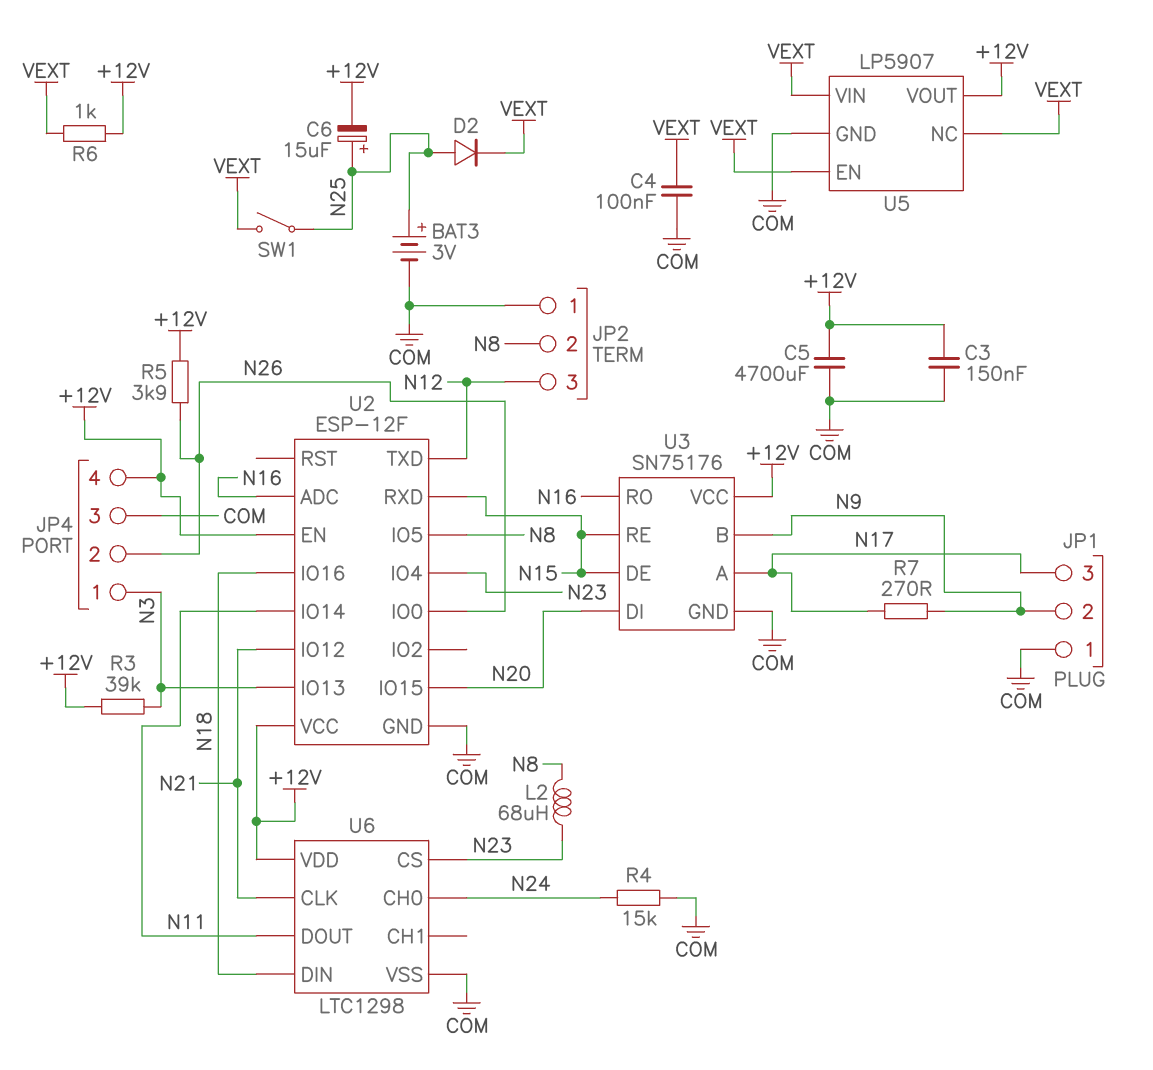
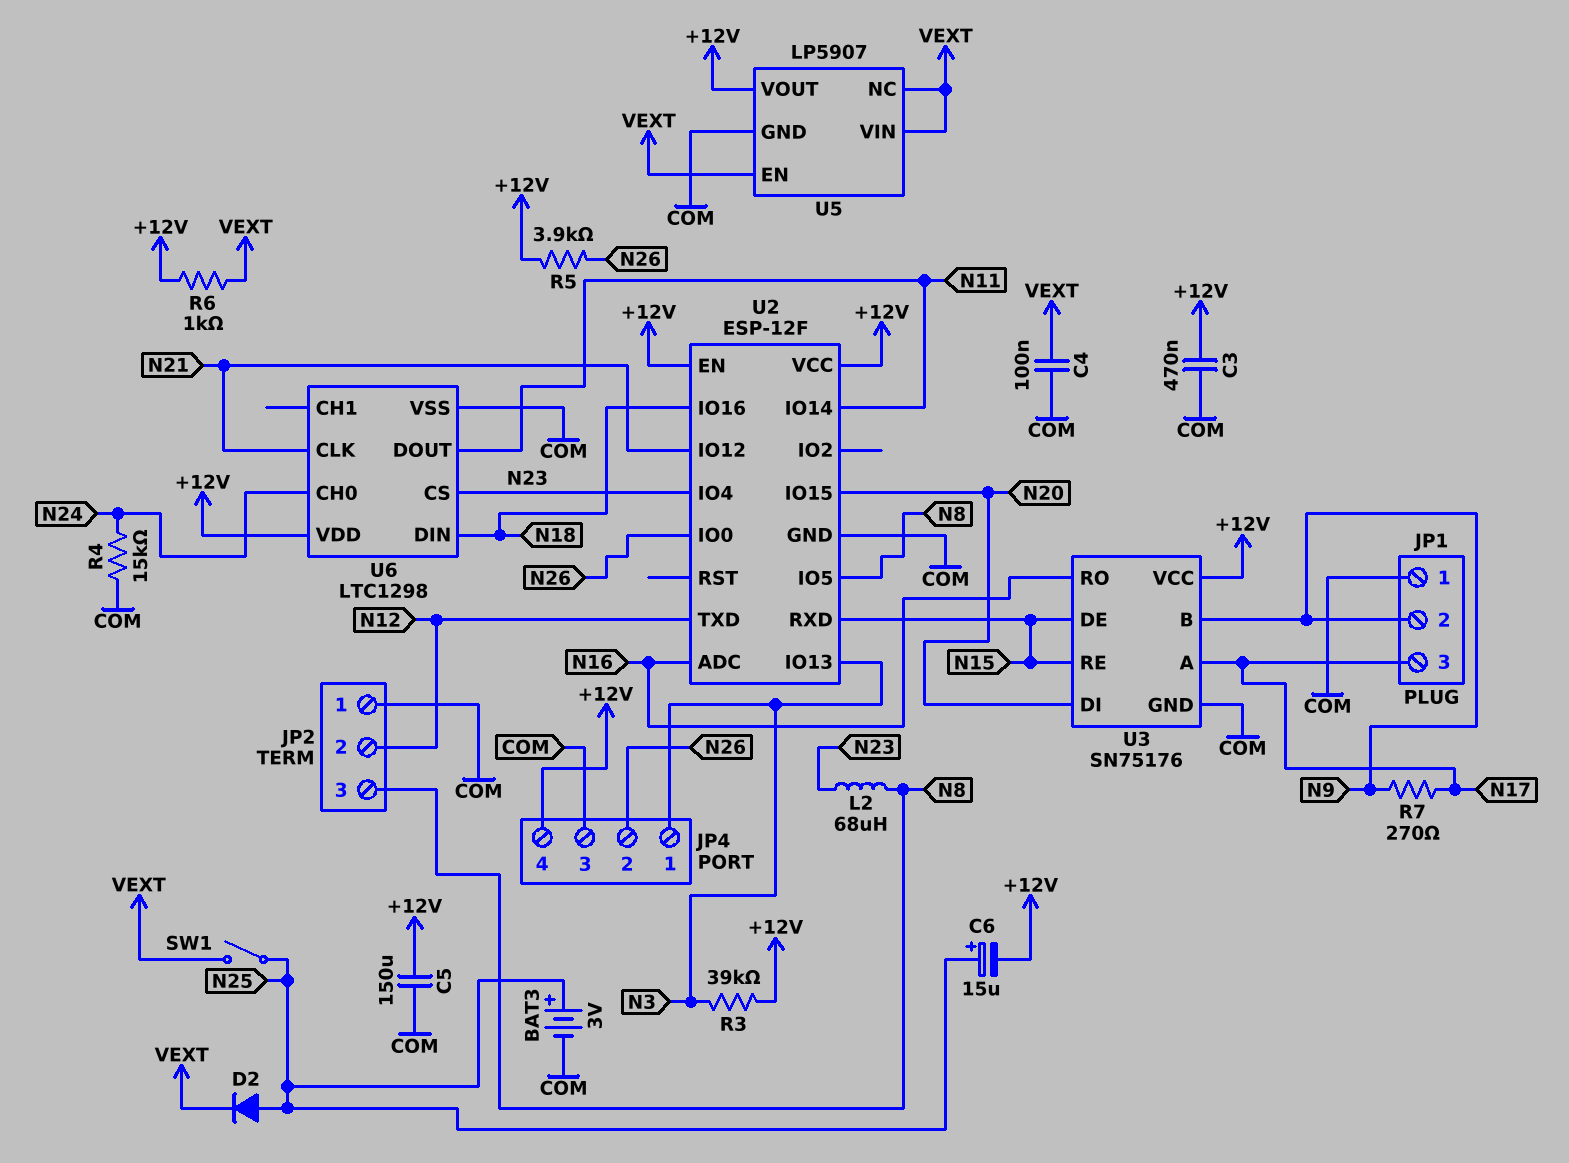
C3: 150nF (+12V, COM) -> 470nF (+12V, COM)
C5: 4700uF (+12V, COM) -> 150uF (+12V, COM)
JP2 pin 2: N8 -> N12
JP2 pin 3: N12 -> N8

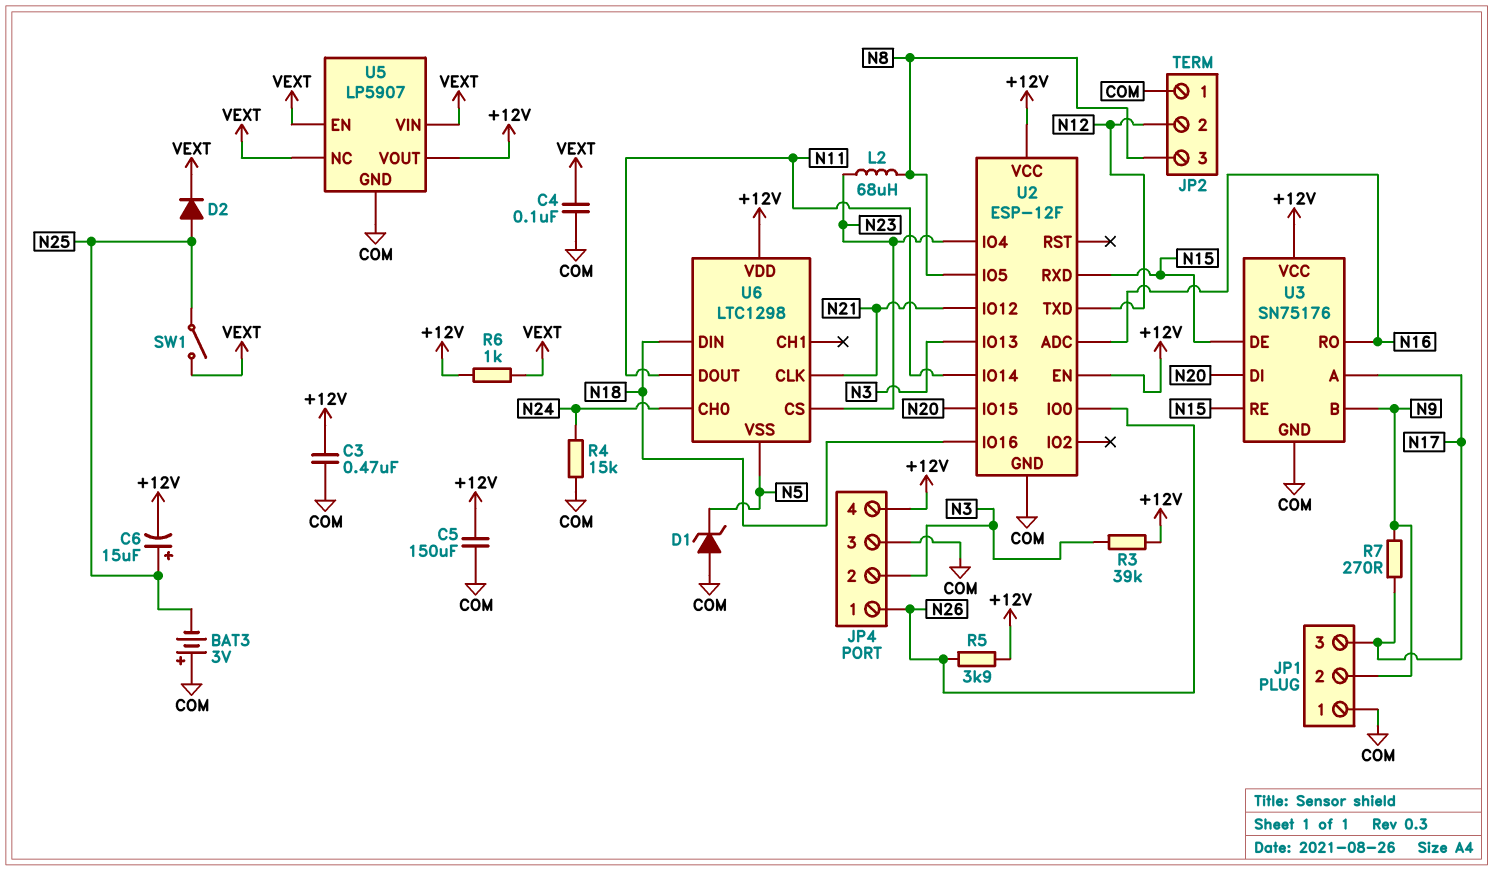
BAT3: 3V (plus N25, minus COM) -> 3V (plus COM, minus N25)
D1: none -> zener (A COM, K N5)
JP4 pin 1: N3 -> N26
JP4 pin 2: N26 -> N3
U6 pin VSS: COM -> N5

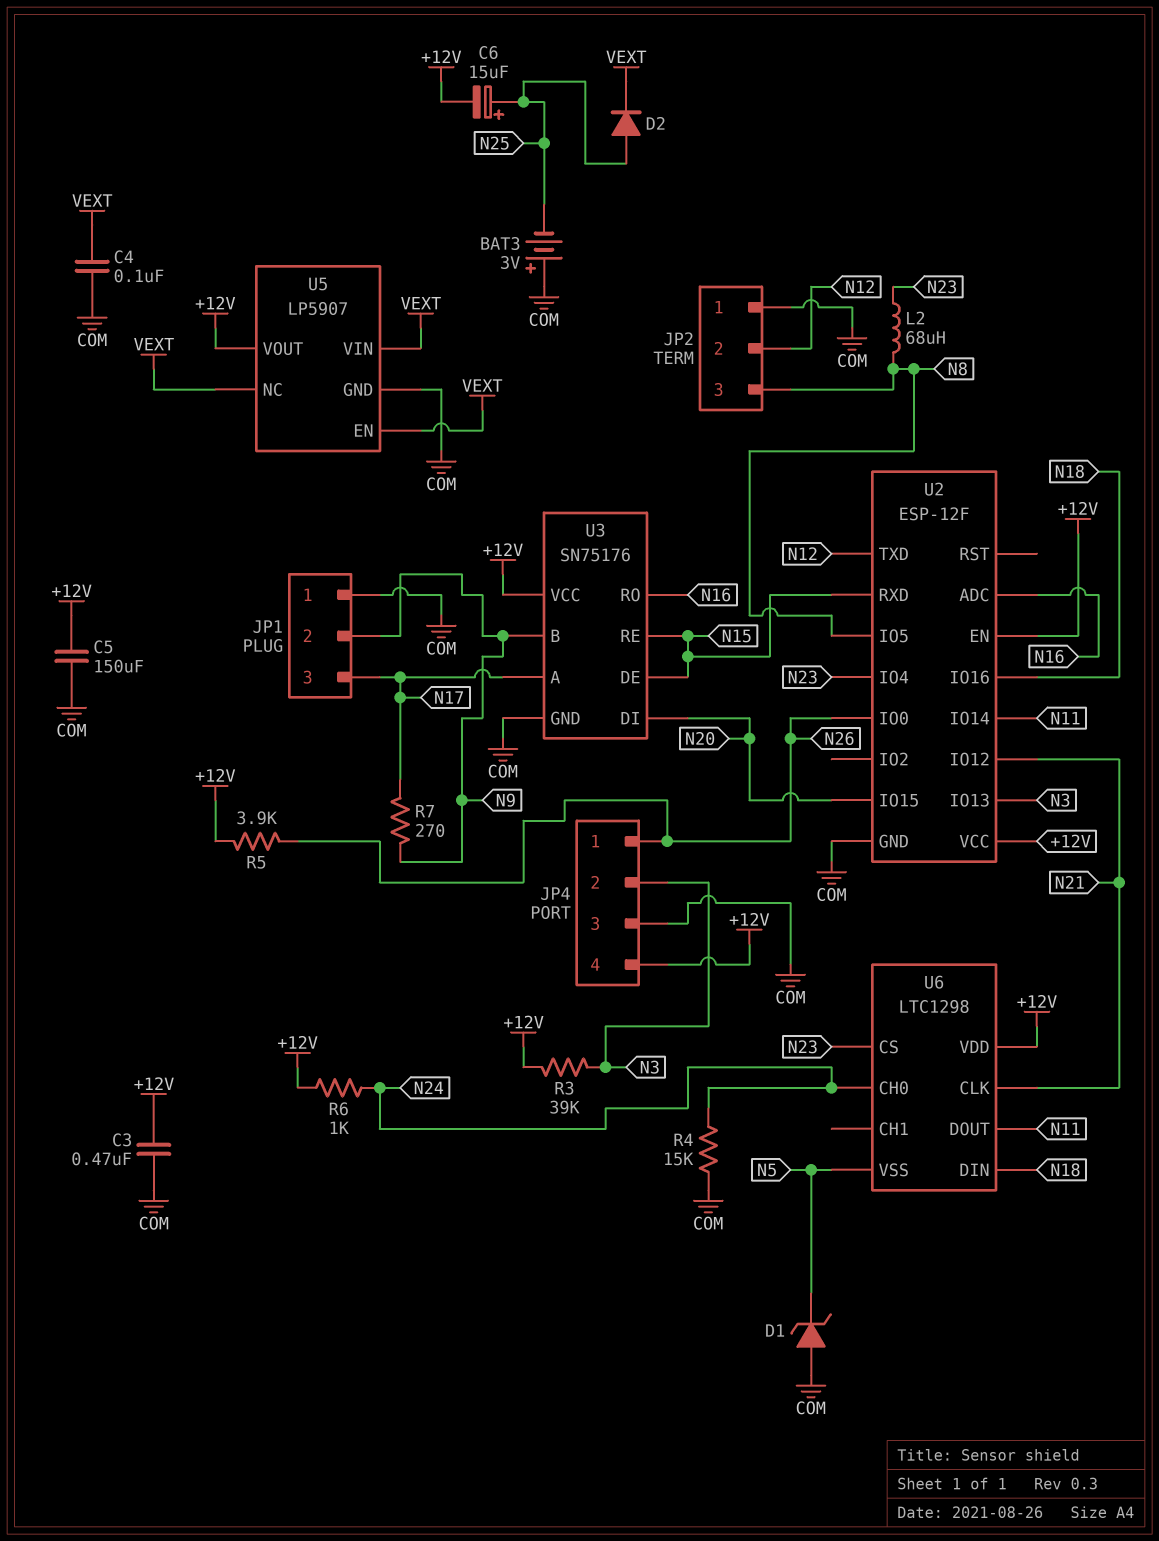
R6: 1k (+12V, VEXT) -> 1k (+12V, N24)
SW1: switch (N25, VEXT) -> none

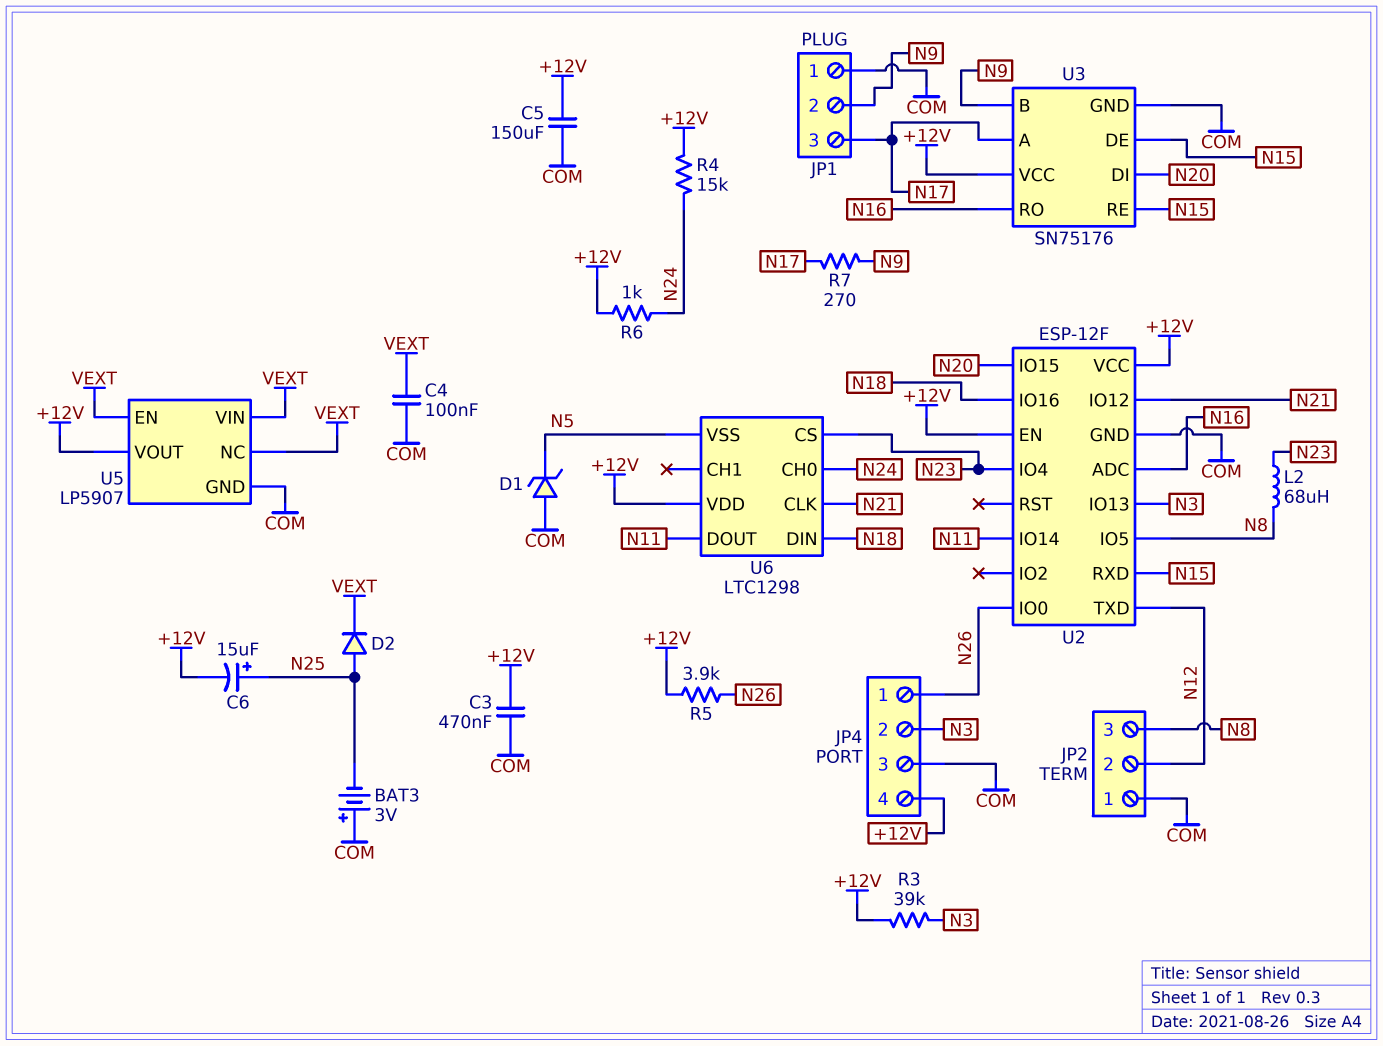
R4: 15k (COM, N24) -> 15k (+12V, N24)

